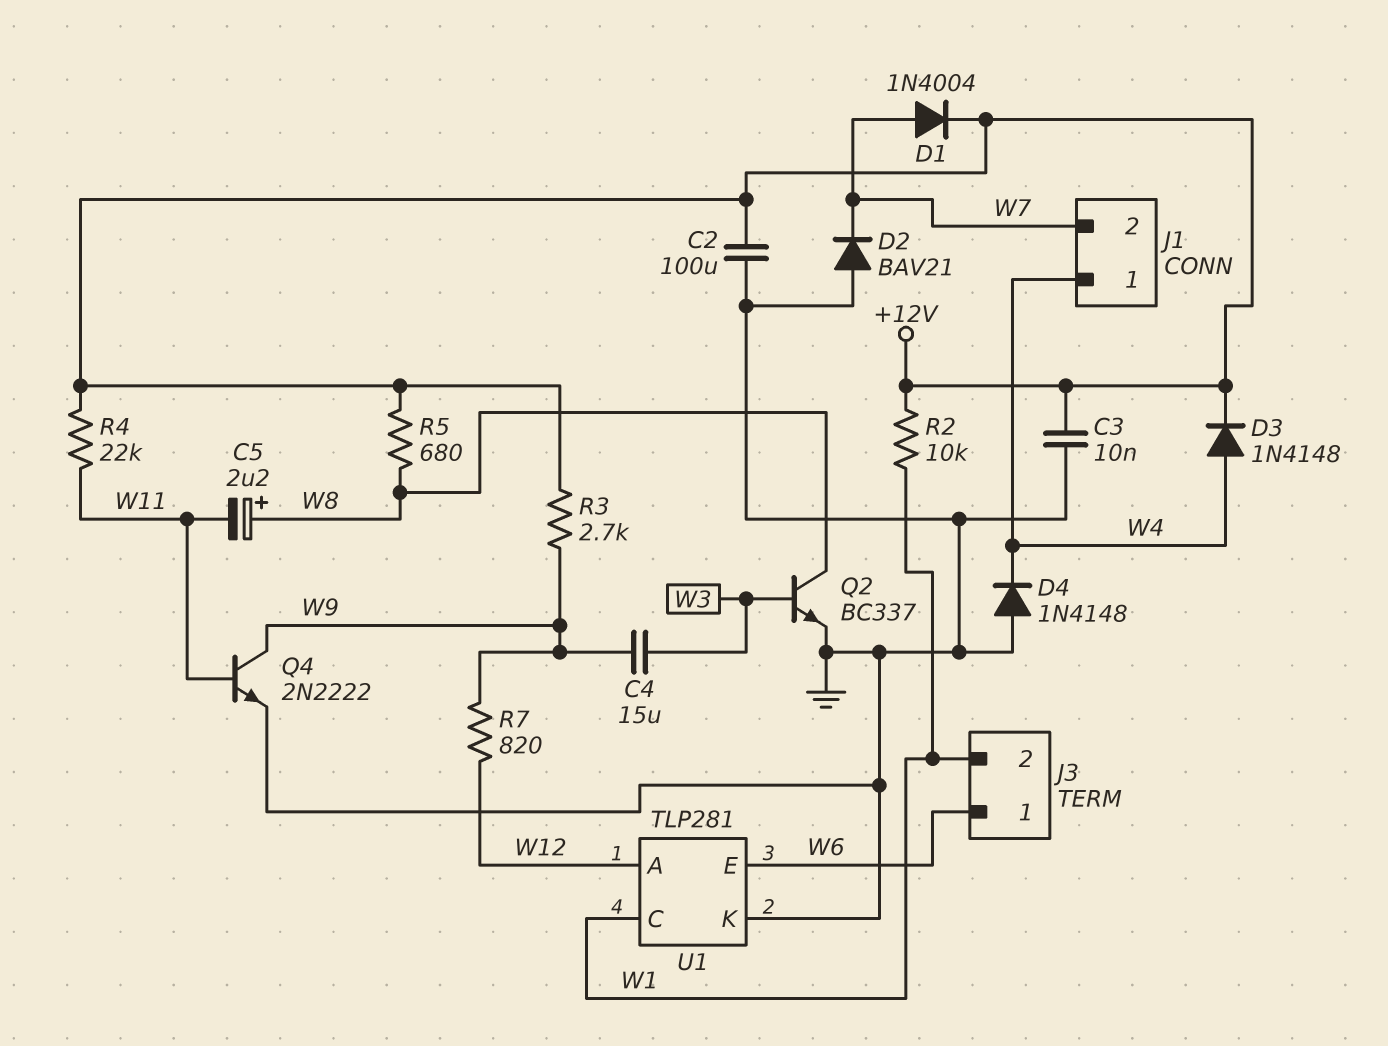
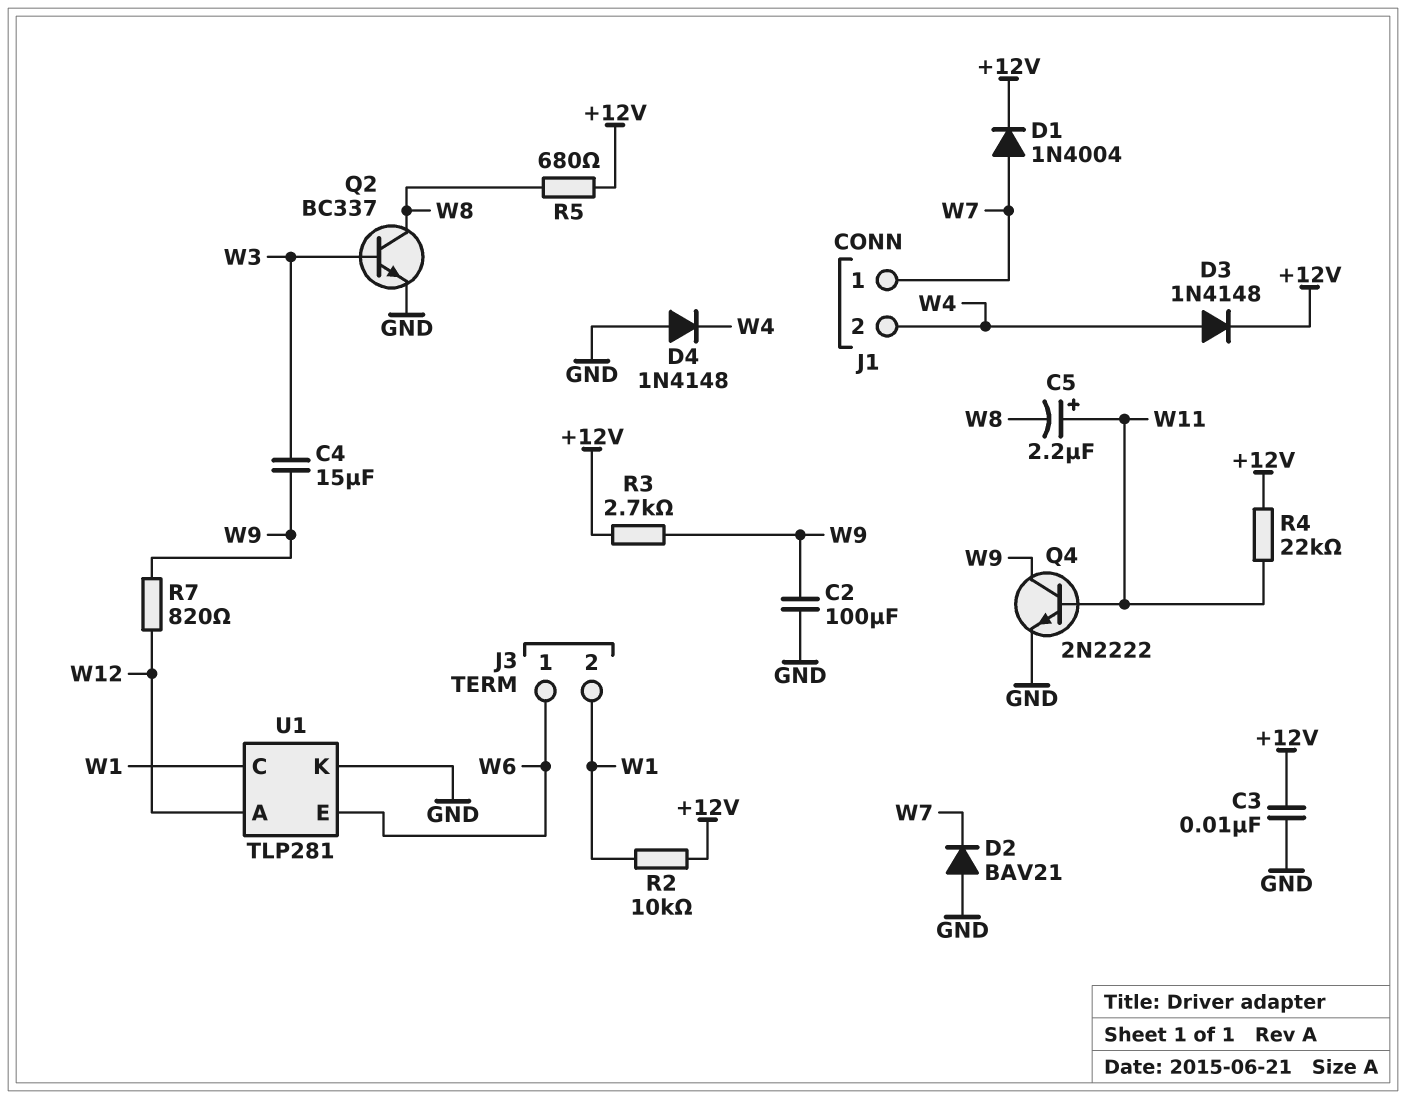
C2: 100uF (+12V, GND) -> 100uF (GND, W9)
C5: 2.2uF (plus W8, minus W11) -> 2.2uF (plus W11, minus W8)
J1 pin 1: W4 -> W7
J1 pin 2: W7 -> W4

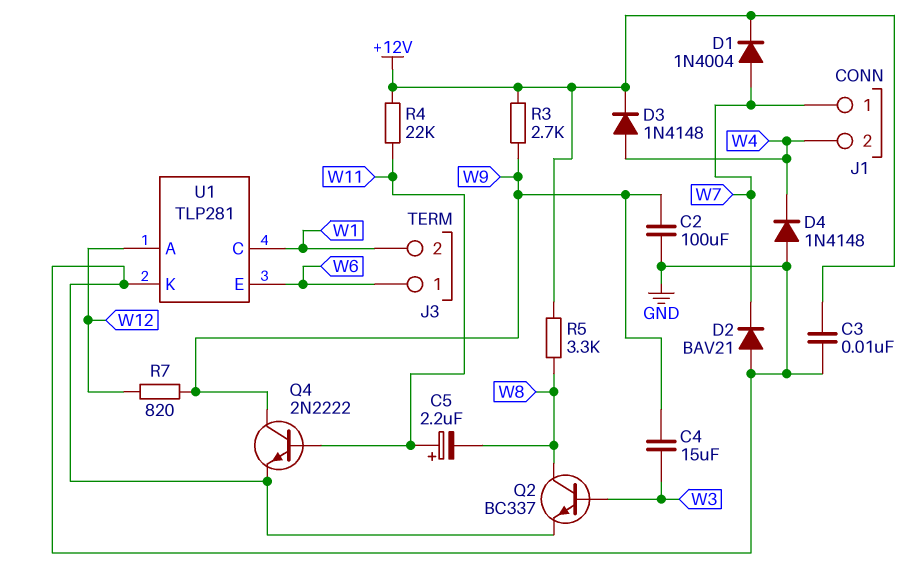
R2: 10k (+12V, W1) -> none
R5: 680 (+12V, W8) -> 3.3k (+12V, W8)

